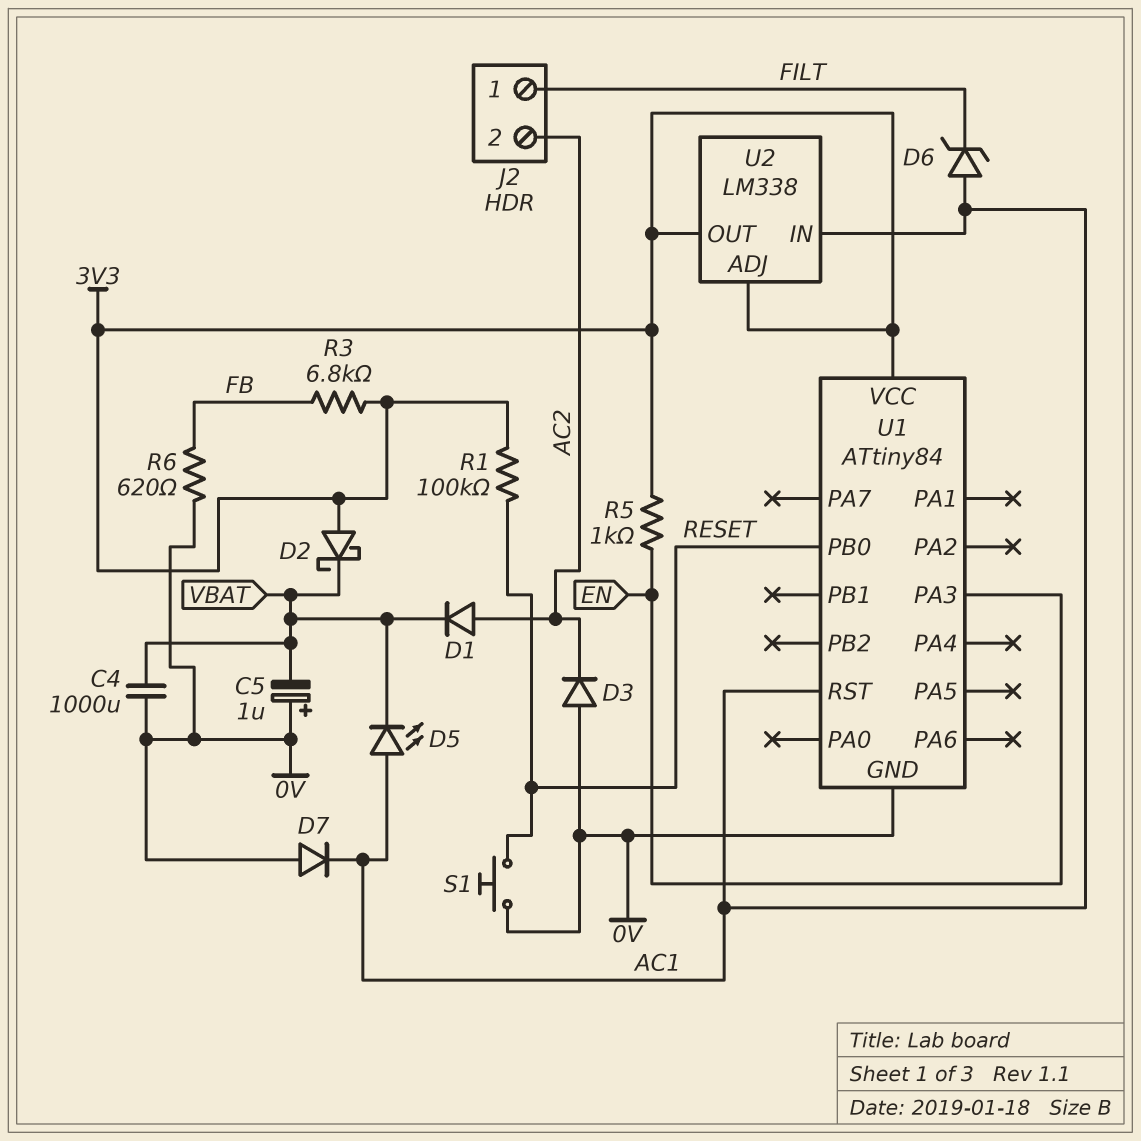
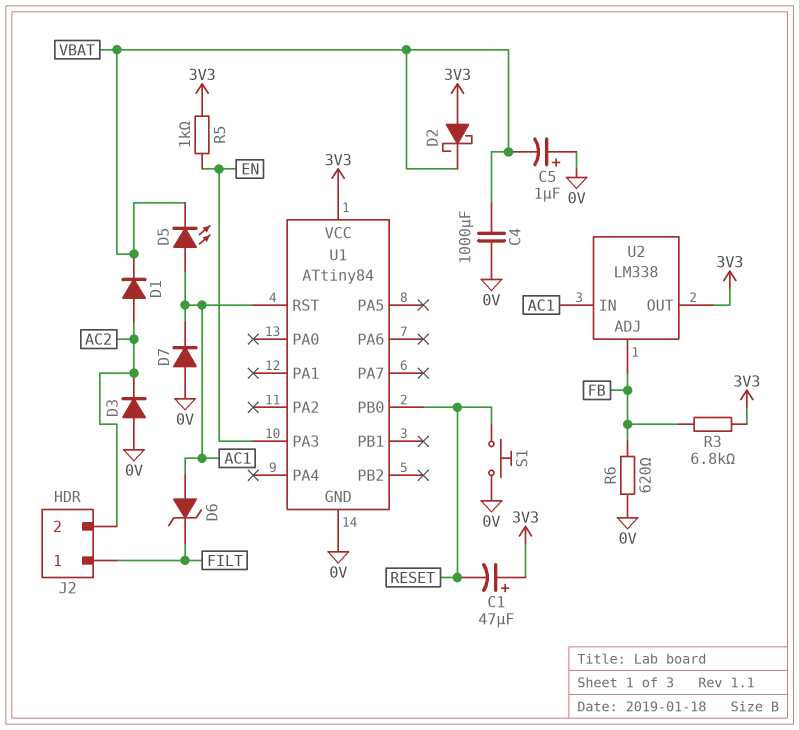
C1: none -> 47uF (plus 3V3, minus RESET)
R1: 100k (3V3, RESET) -> none
U2 pin ADJ: 3V3 -> FB

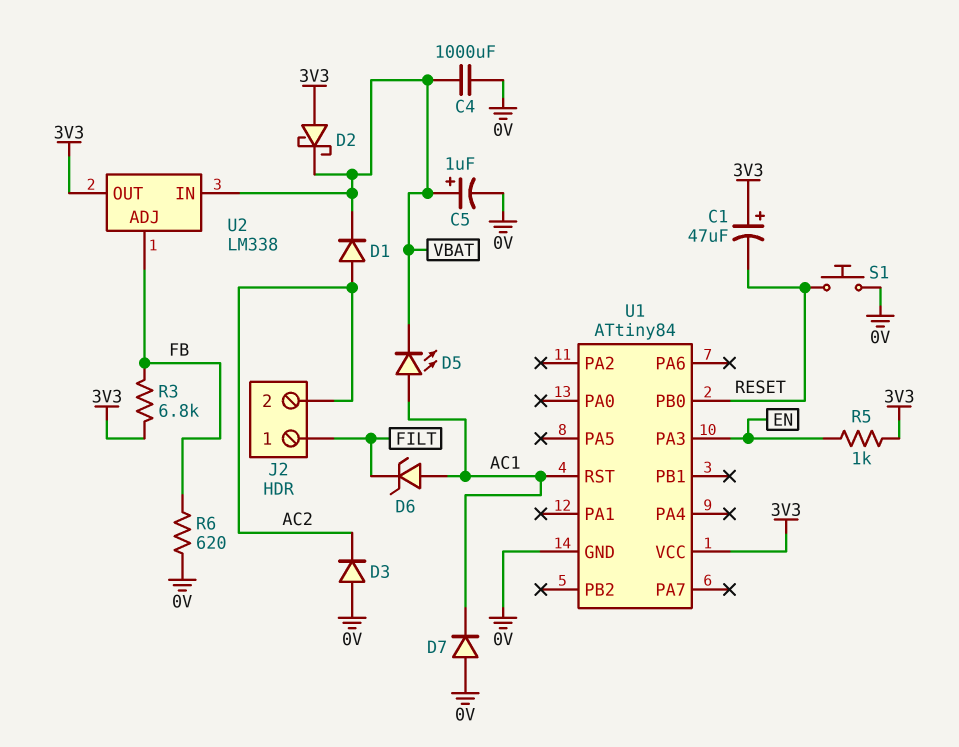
C5: 1uF (plus 0V, minus VBAT) -> 1uF (plus VBAT, minus 0V)
U2 pin IN: AC1 -> VBAT

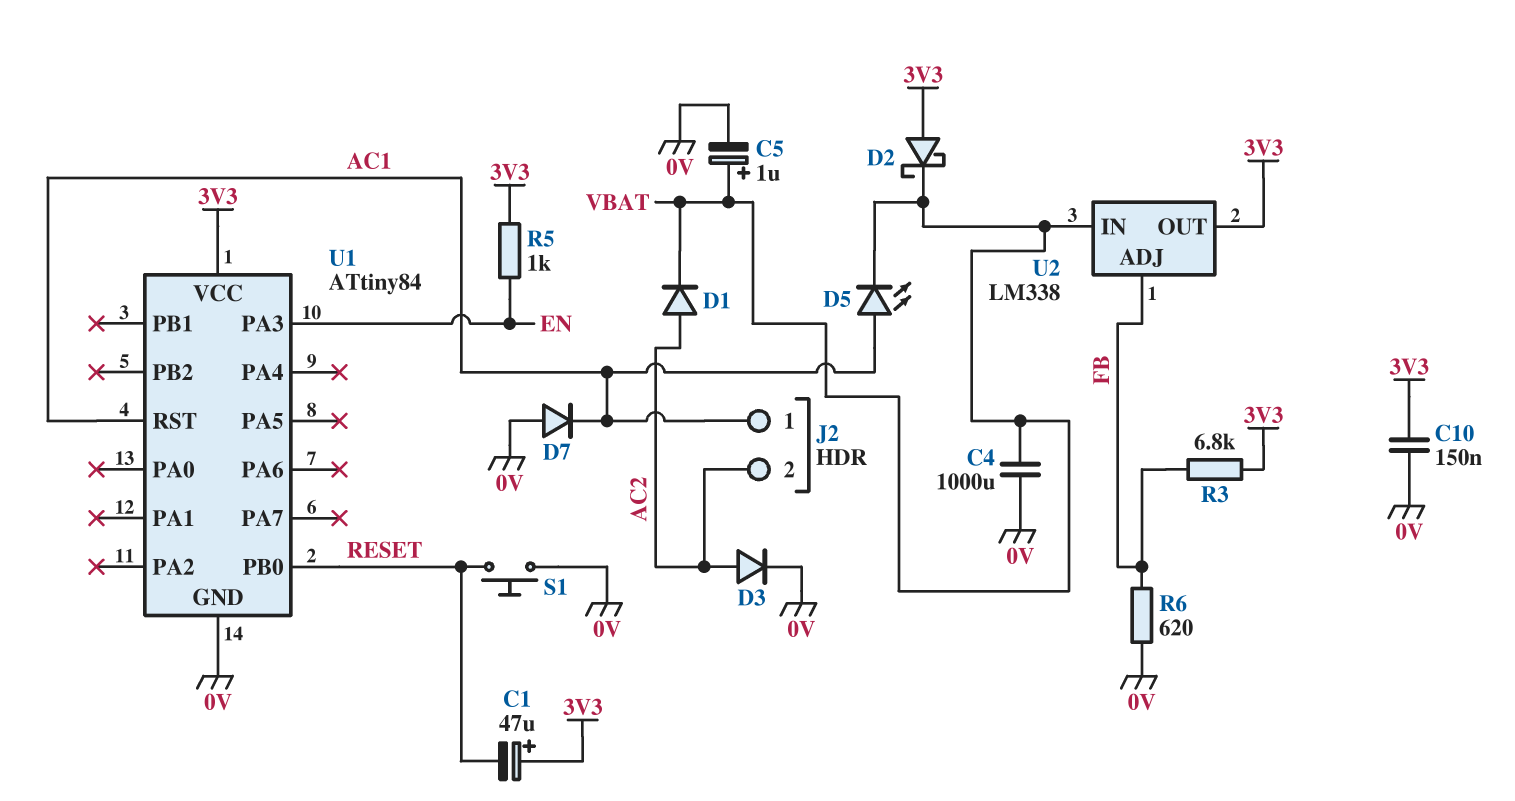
C10: none -> 150nF (0V, 3V3)
D3: diode (A 0V, K AC2) -> diode (A AC2, K 0V)
D6: zener (A AC1, K FILT) -> none
J2 pin 1: FILT -> AC1

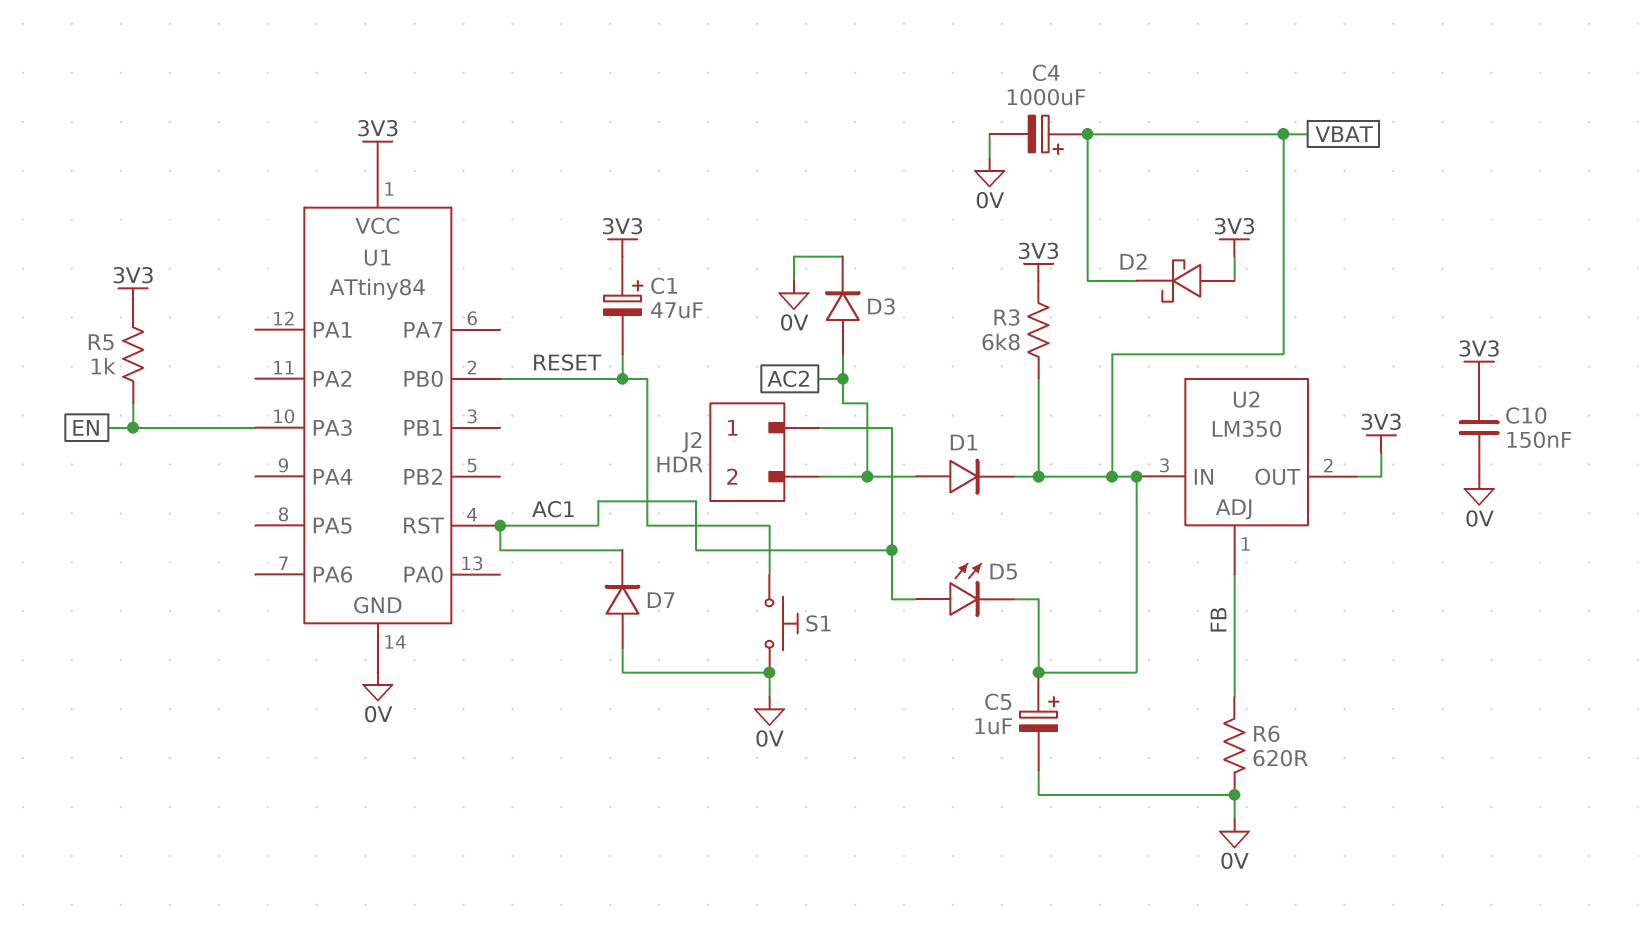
C4: 1000uF (0V, VBAT) -> 1000uF (plus VBAT, minus 0V)
R3: 6.8k (3V3, FB) -> 6.8k (3V3, VBAT)
U2: LM338 -> LM350

